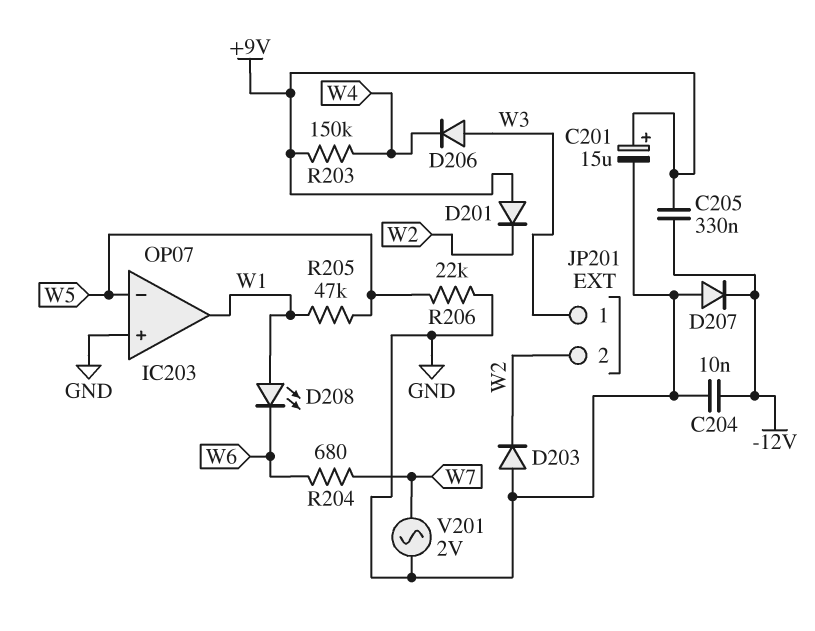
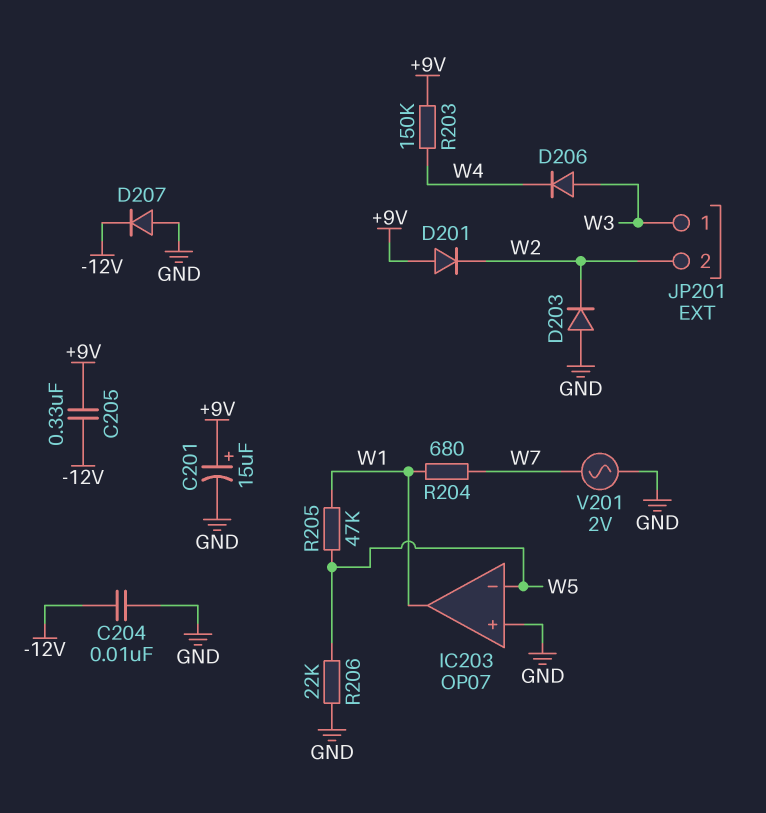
D208: LED (A W1, K W6) -> none
R204: 680 (W6, W7) -> 680 (W1, W7)

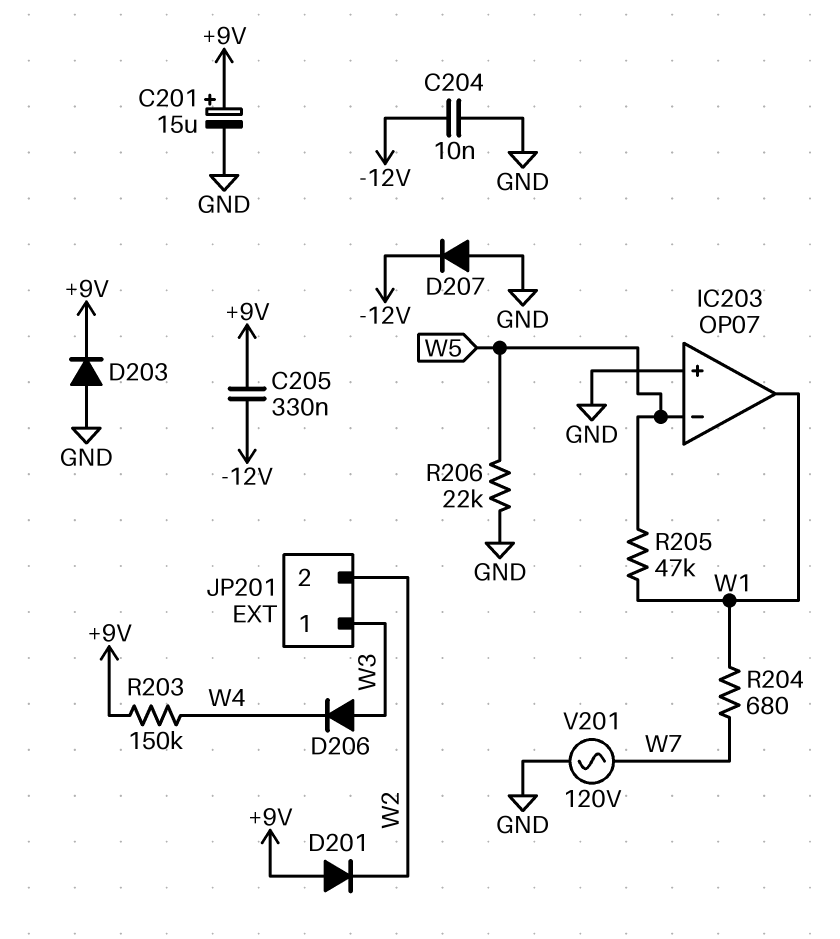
D203: diode (A GND, K W2) -> diode (A GND, K +9V)
V201: AC 2V (GND, W7) -> AC 120V (GND, W7)

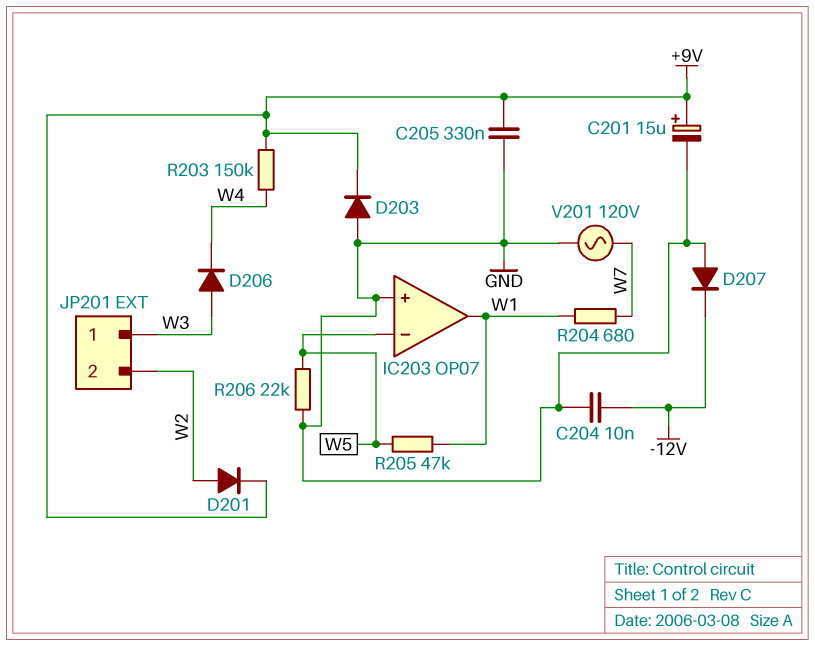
C205: 330nF (+9V, -12V) -> 330nF (+9V, GND)
D201: diode (A +9V, K W2) -> diode (A W2, K +9V)

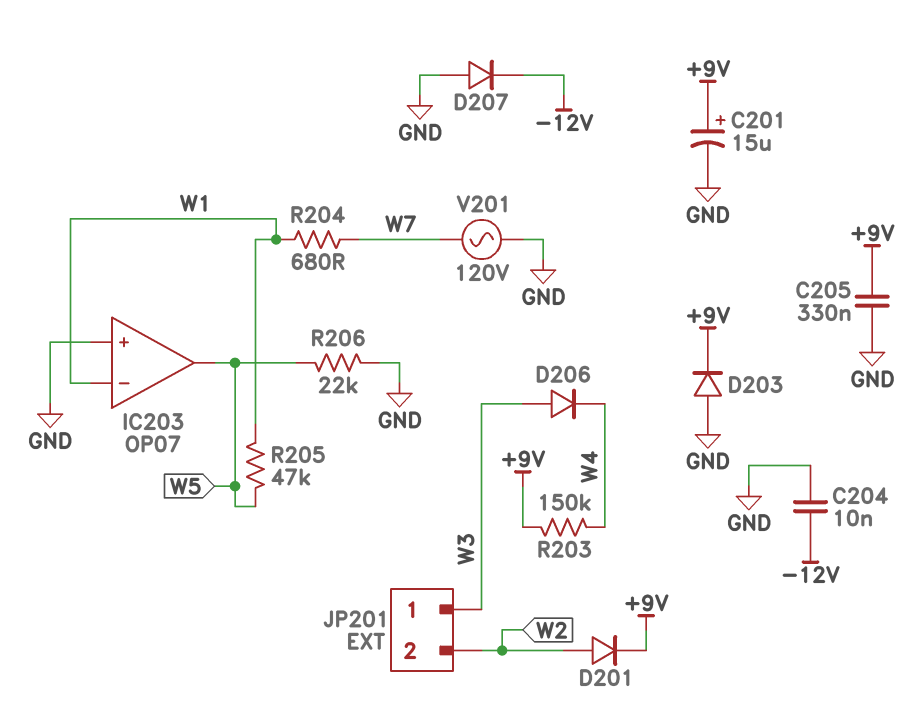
IC203 pin in-: W5 -> W1
IC203 pin out: W1 -> W5

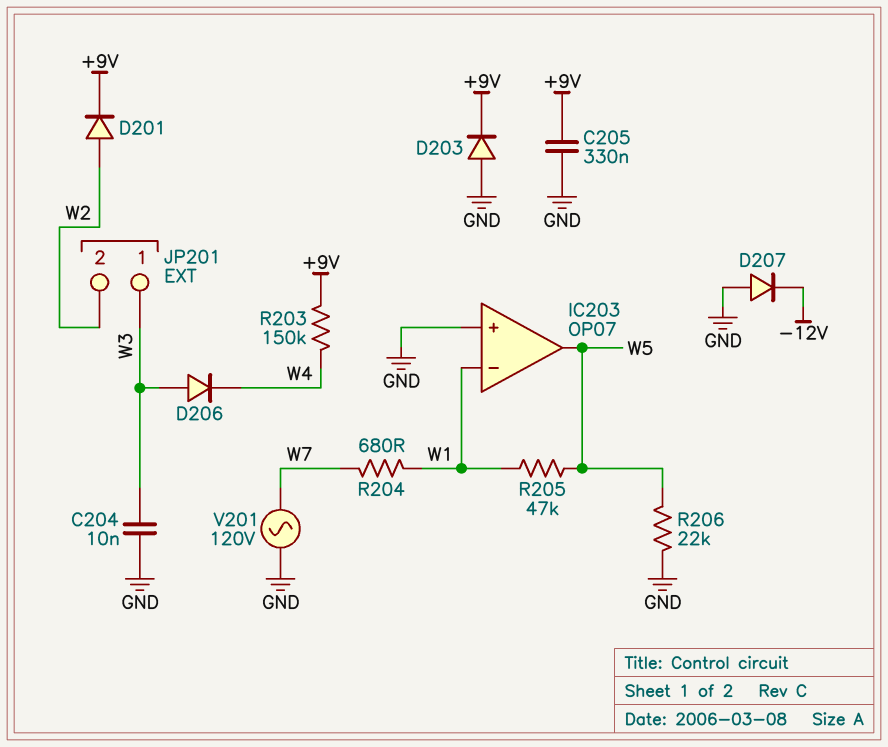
C201: 15uF (plus +9V, minus GND) -> none
C204: 10nF (-12V, GND) -> 10nF (GND, W3)

